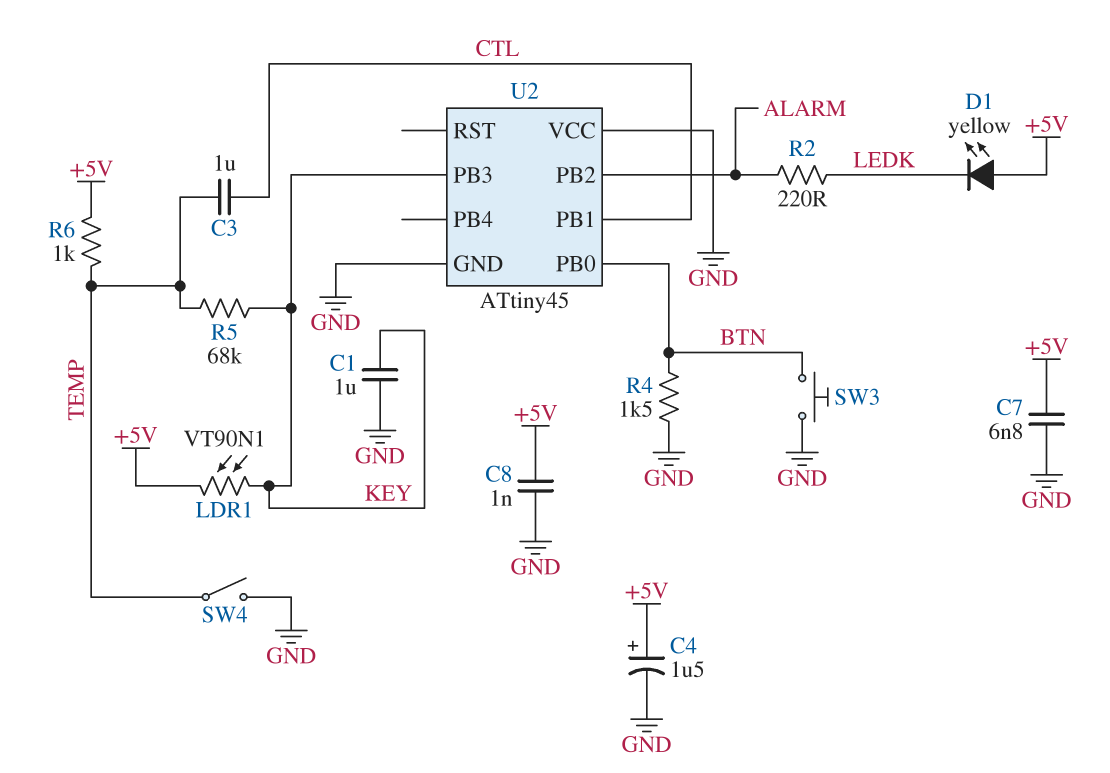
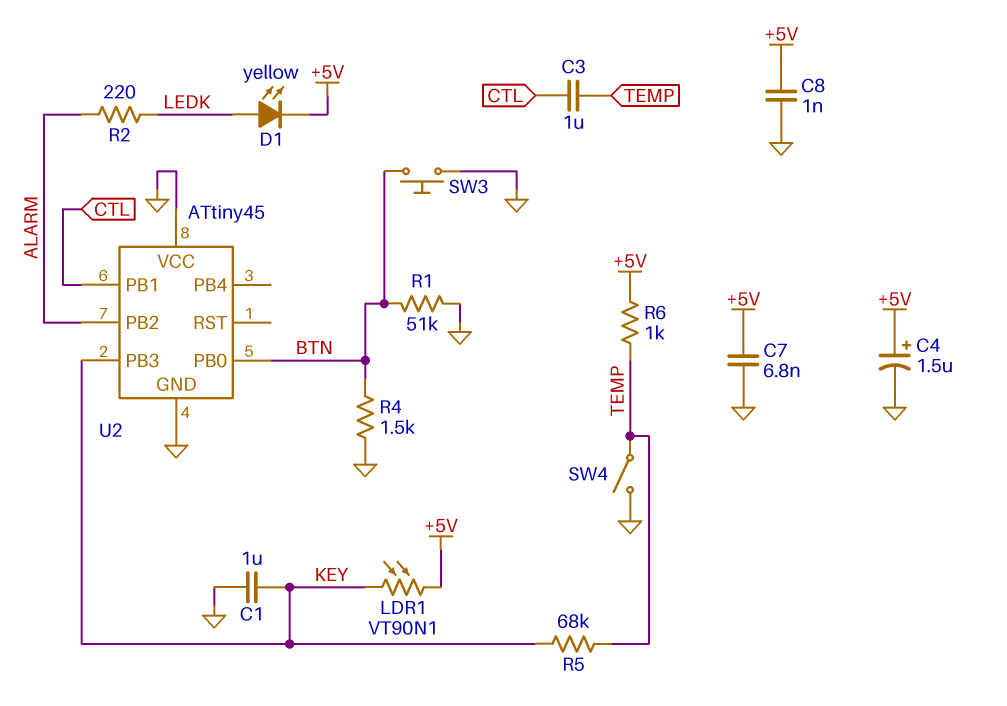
D1: LED yellow (A +5V, K LEDK) -> LED yellow (A LEDK, K +5V)
R1: none -> 51k (BTN, GND)

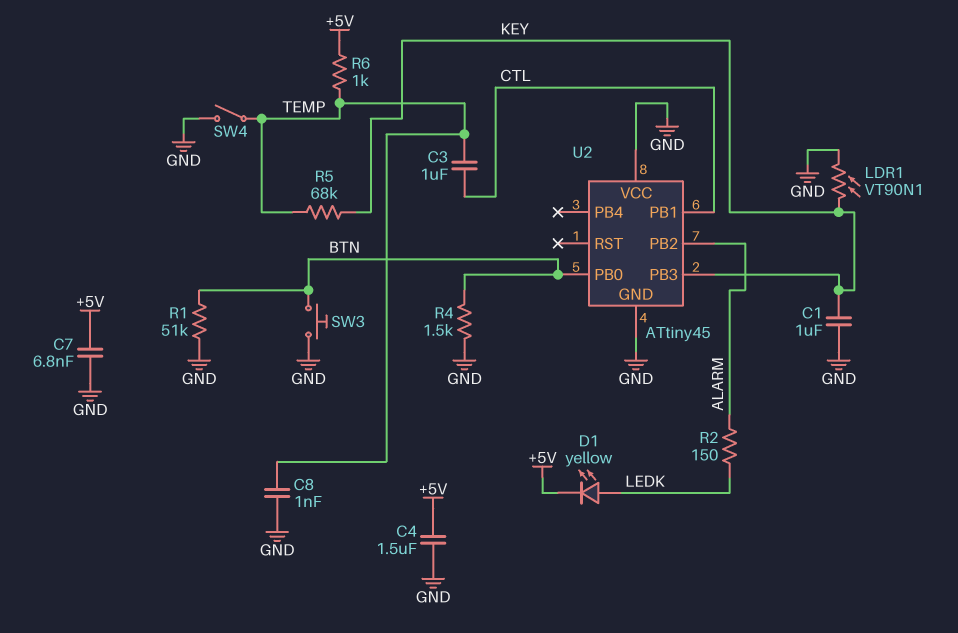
C4: 1.5uF (plus +5V, minus GND) -> 1.5uF (+5V, GND)
C8: 1nF (+5V, GND) -> 1nF (GND, TEMP)
LDR1: VT90N1 (+5V, KEY) -> VT90N1 (GND, KEY)
R2: 220 (ALARM, LEDK) -> 150 (ALARM, LEDK)

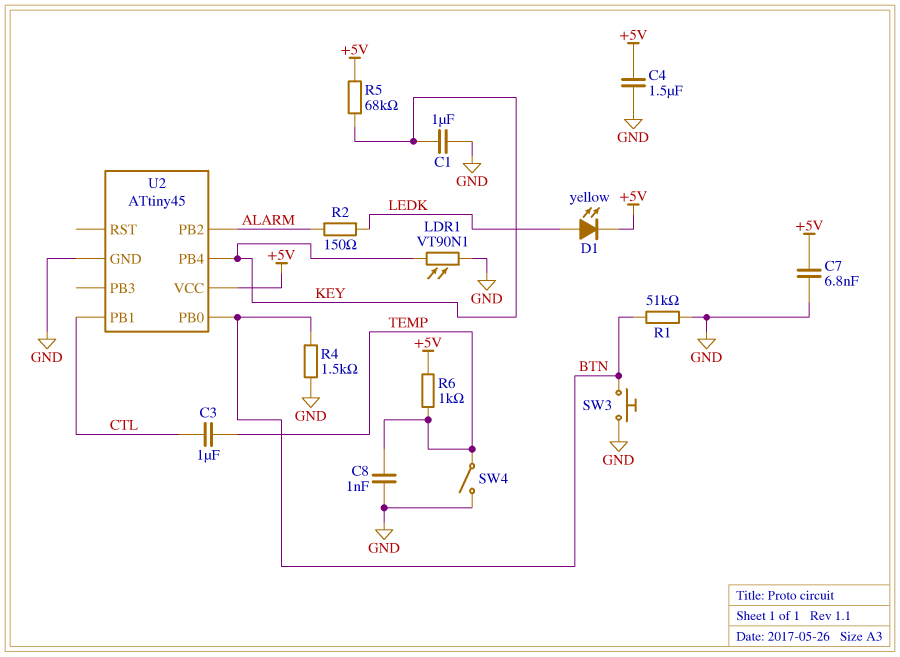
R5: 68k (KEY, TEMP) -> 68k (+5V, KEY)
U2 pin PB3: KEY -> none
U2 pin PB4: none -> KEY
U2 pin VCC: GND -> +5V

